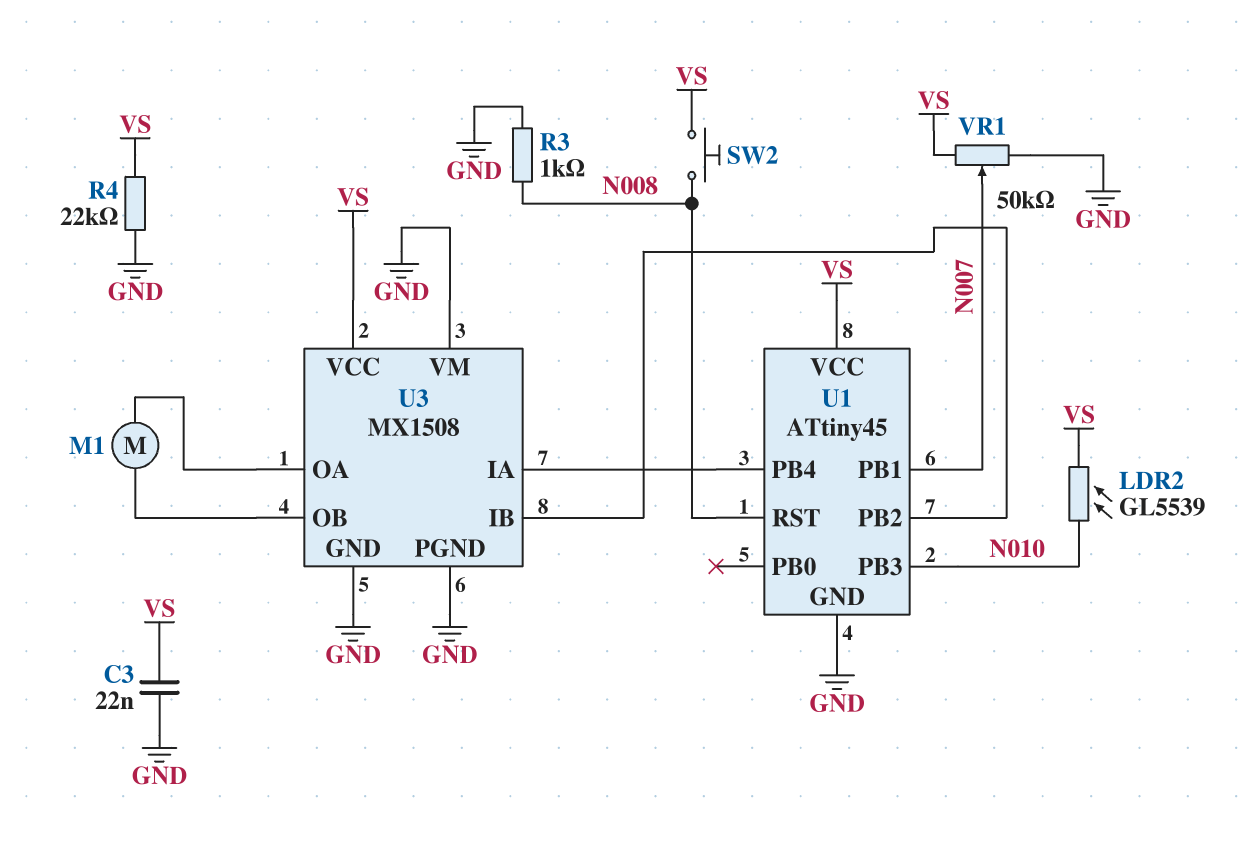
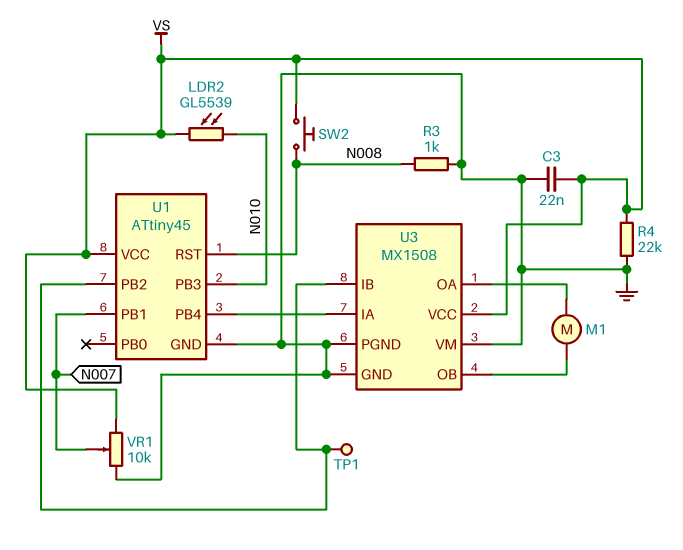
TP1: none -> test point (U1/PB2)
VR1: 50k (GND, VS, wiper N007) -> 10k (GND, VS, wiper N007)

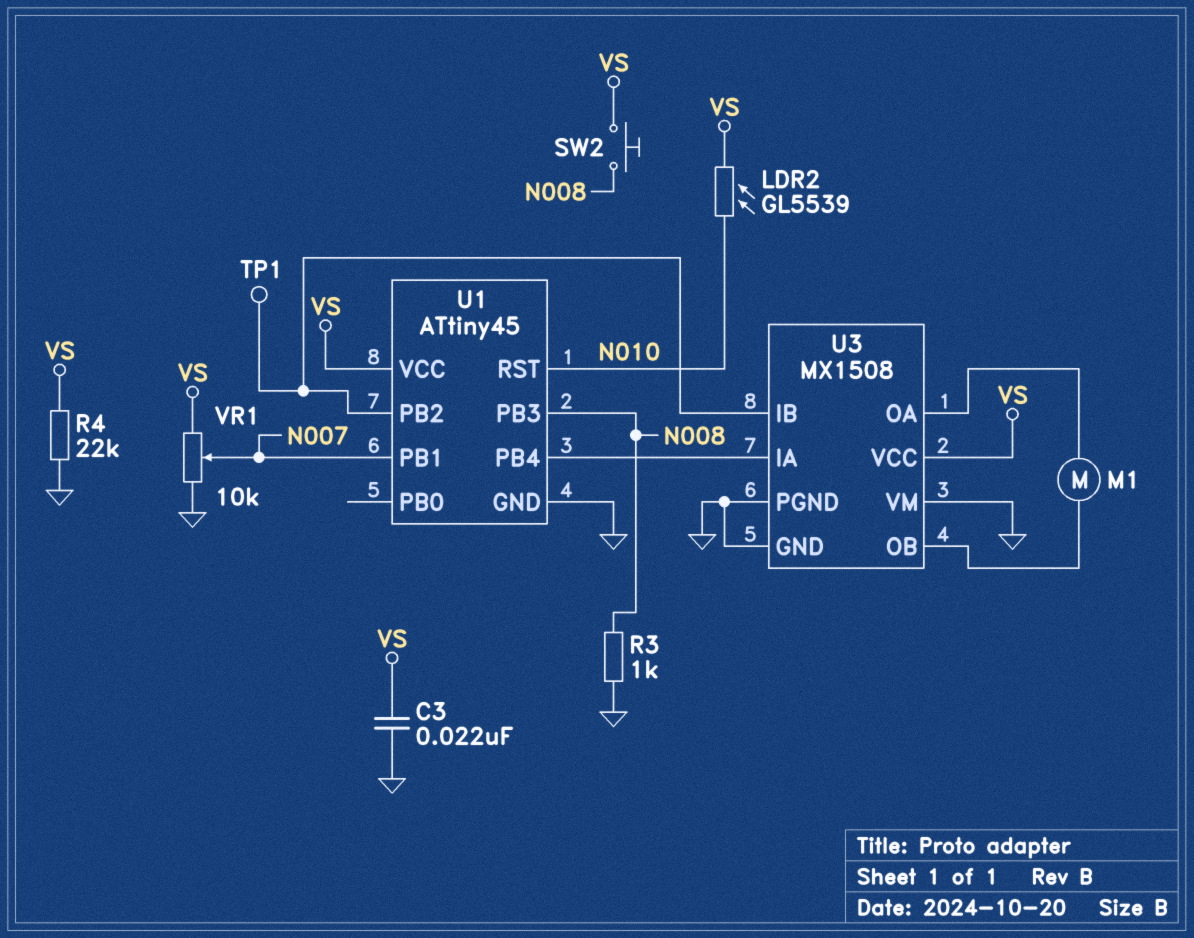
U1 pin PB3: N010 -> N008
U1 pin RST: N008 -> N010

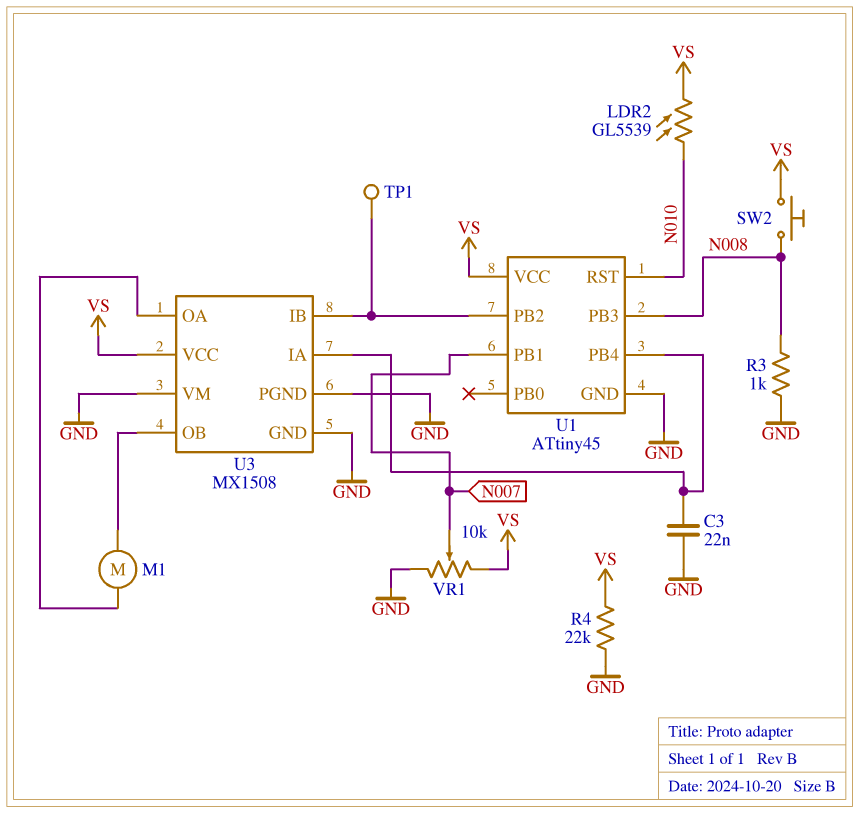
C3: 22nF (GND, VS) -> 22nF (GND, U1/PB4)

